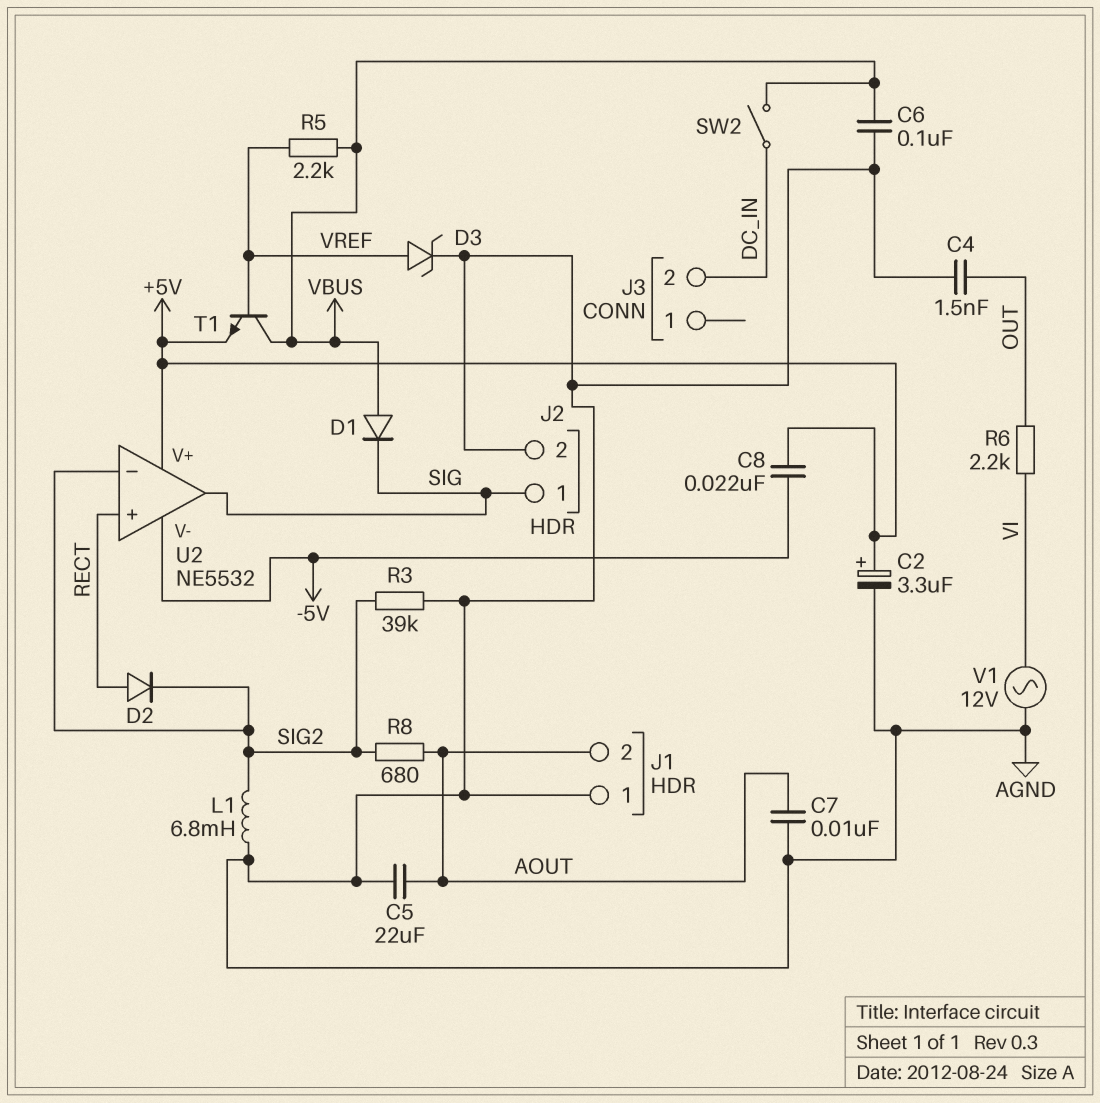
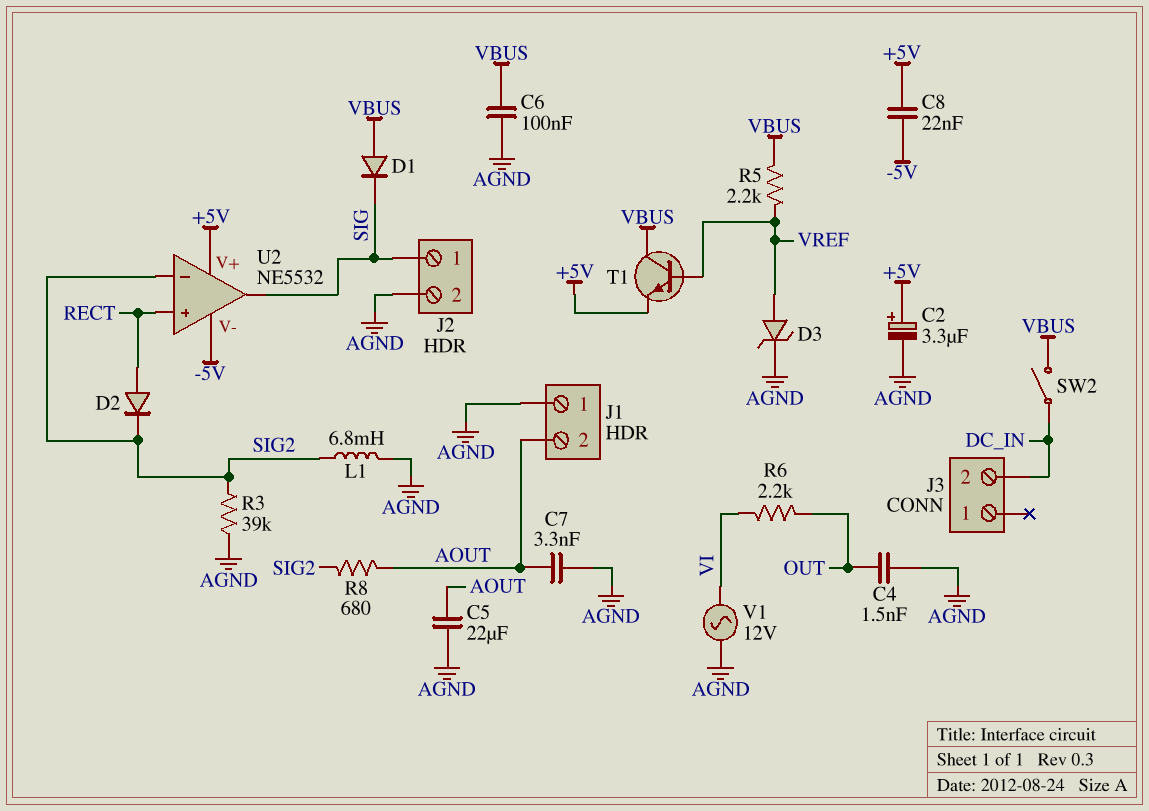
C7: 10nF (AGND, AOUT) -> 3.3nF (AGND, AOUT)

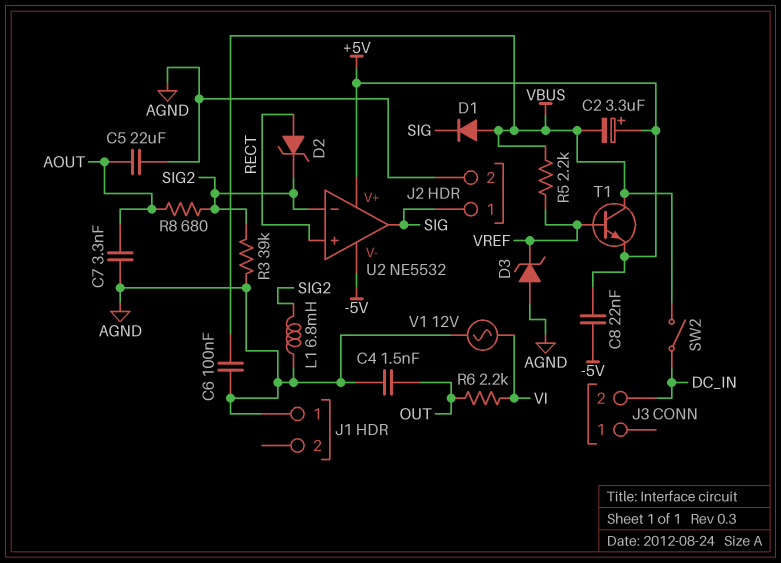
C2: 3.3uF (plus +5V, minus AGND) -> 3.3uF (plus +5V, minus VBUS)
D2: diode (A RECT, K SIG2) -> zener (A RECT, K SIG2)
D3: zener (A VREF, K AGND) -> zener (A AGND, K VREF)
J1 pin 2: AOUT -> none

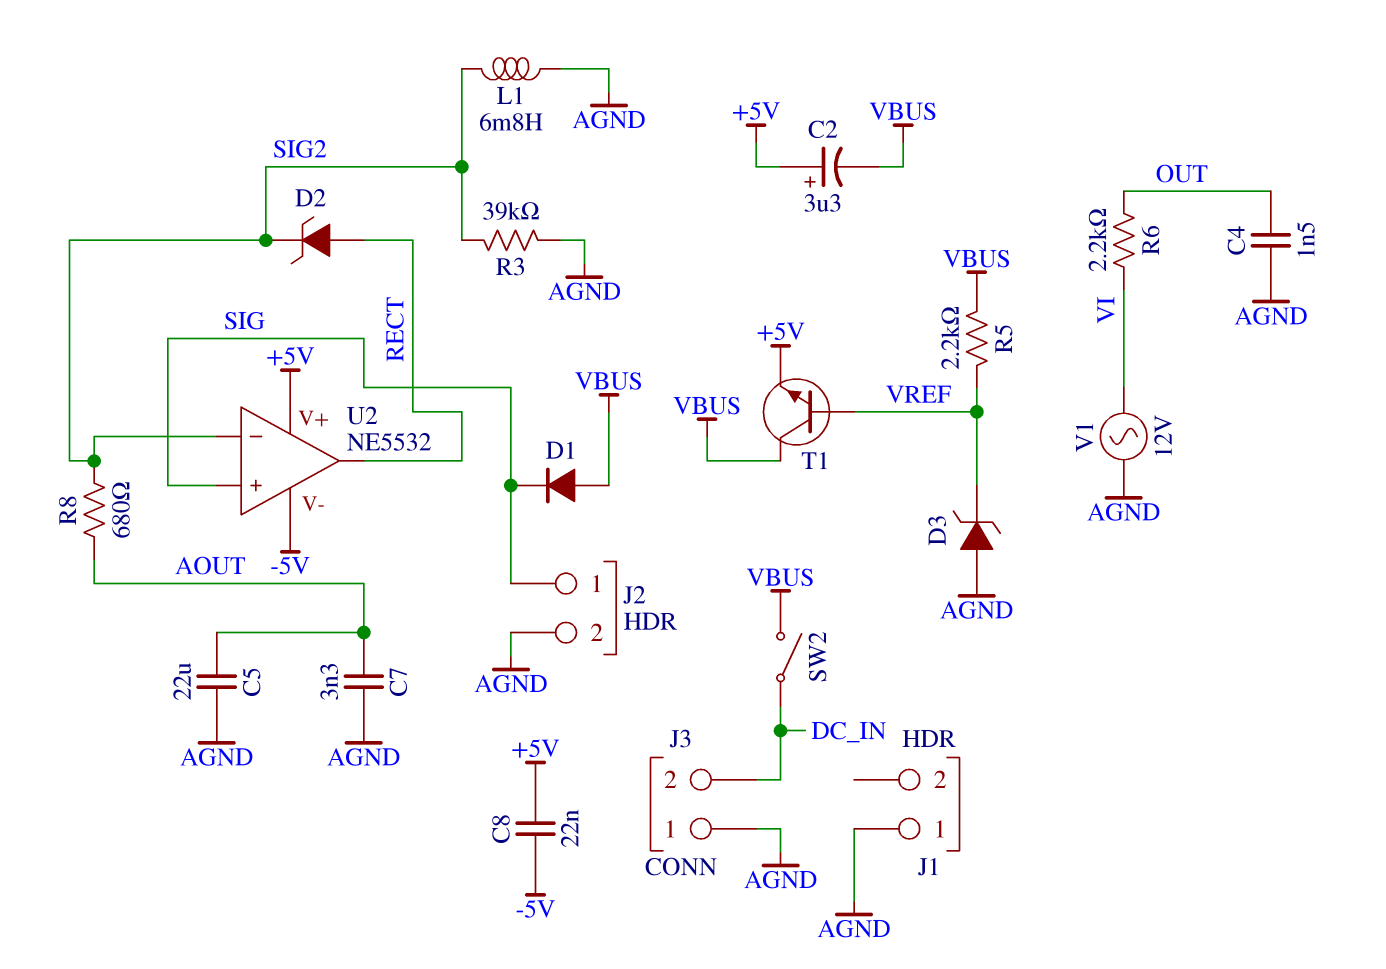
C6: 100nF (AGND, VBUS) -> none
J3 pin 1: none -> AGND
U2 pin in+: RECT -> SIG
U2 pin out: SIG -> RECT

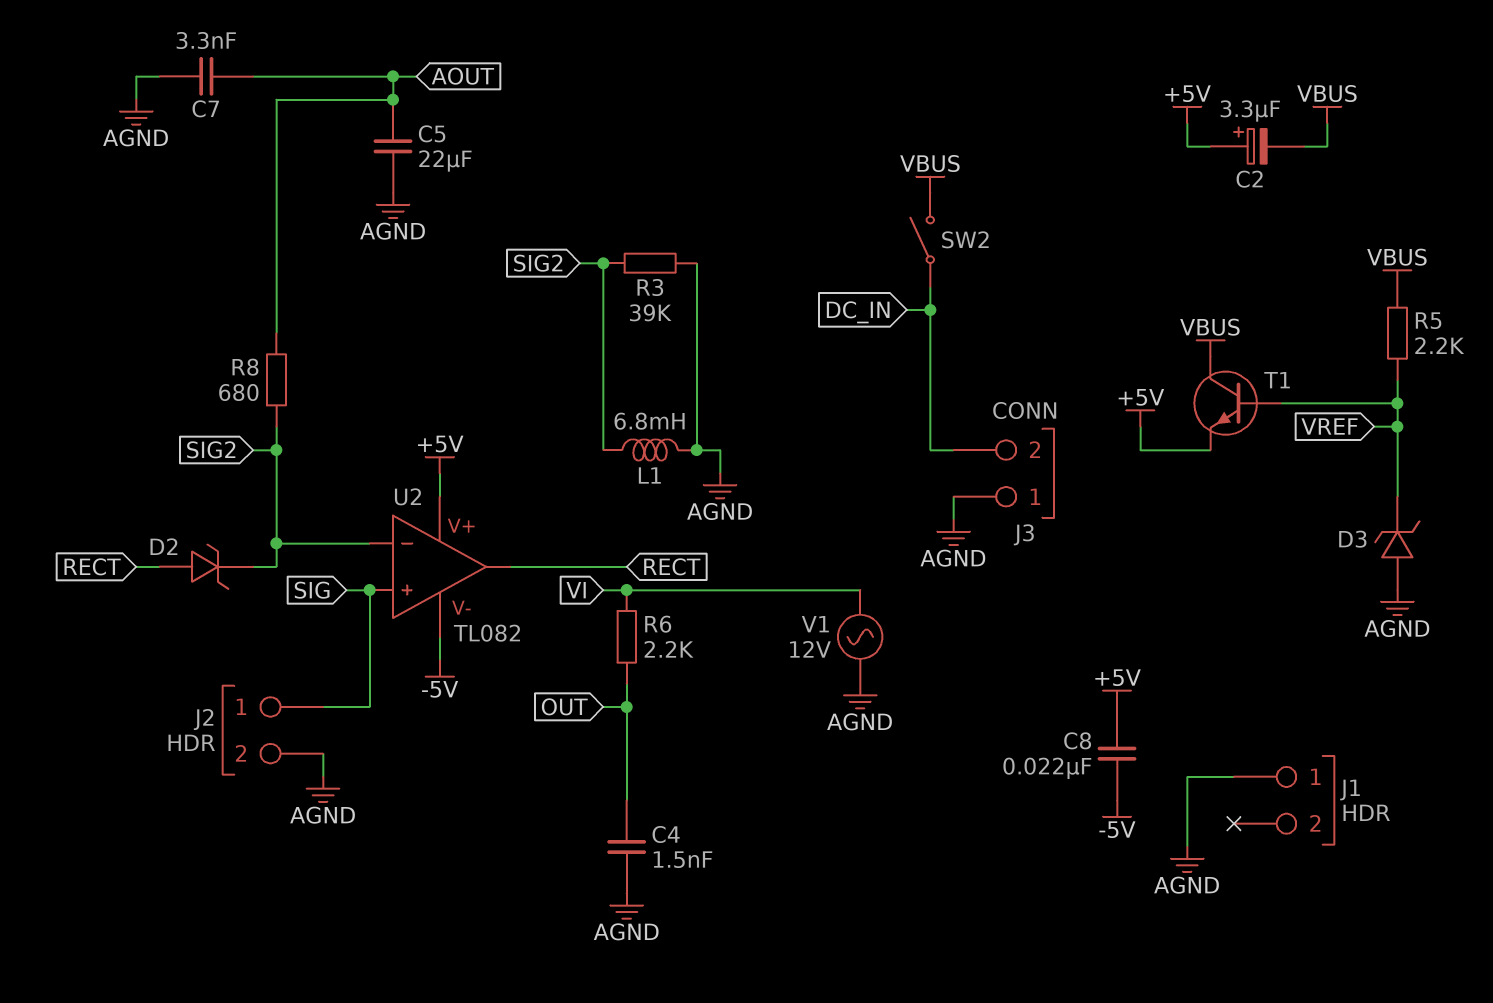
D1: diode (A VBUS, K SIG) -> none
U2: NE5532 -> TL082

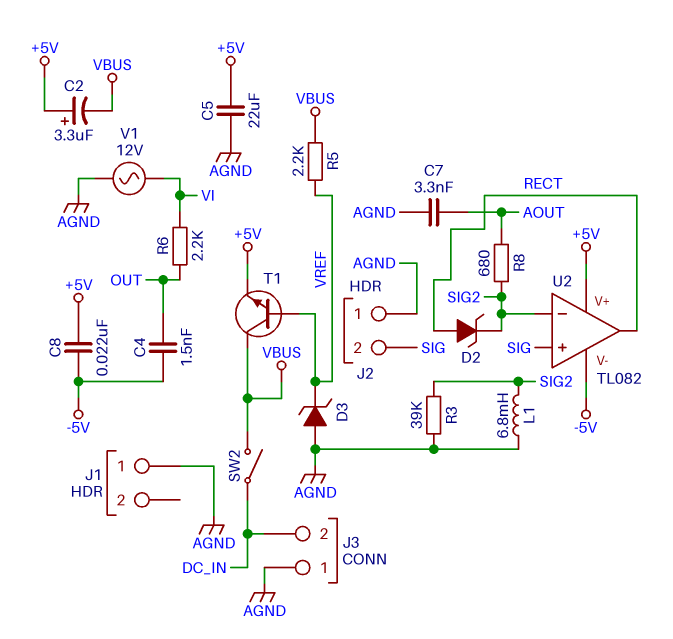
C4: 1.5nF (AGND, OUT) -> 1.5nF (-5V, OUT)
C5: 22uF (AGND, AOUT) -> 22uF (+5V, AGND)
J2 pin 1: SIG -> AGND
J2 pin 2: AGND -> SIG

